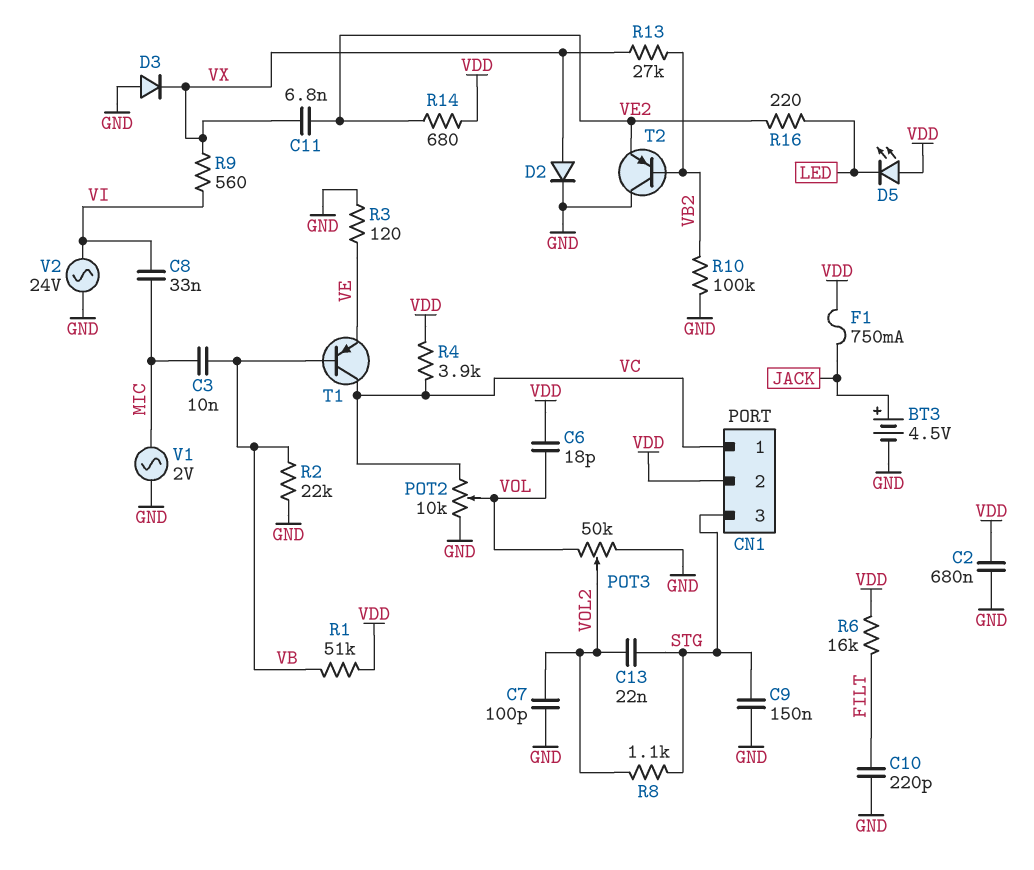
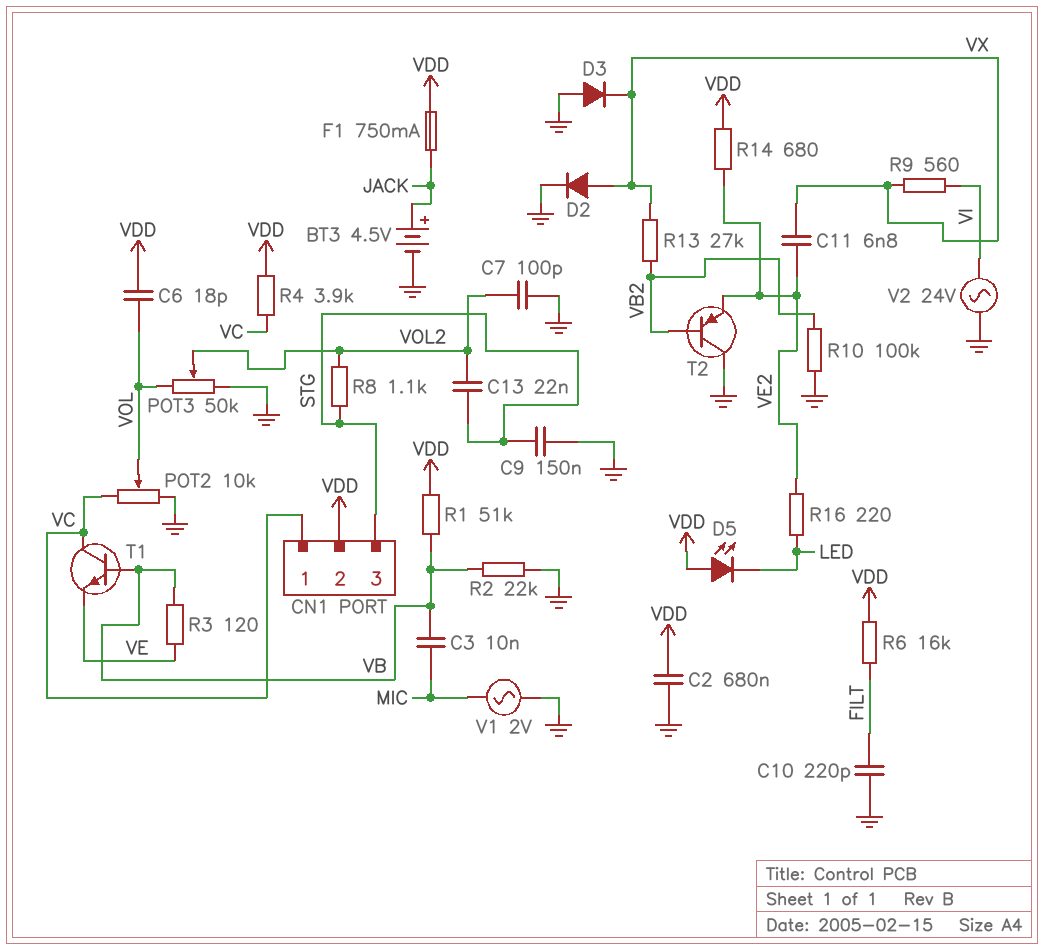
C8: 33nF (MIC, VI) -> none
R3: 120 (GND, VE) -> 120 (VB, VE)
T1: PNP (B VB, C VC, E VE) -> NPN (B VB, C VC, E VE)

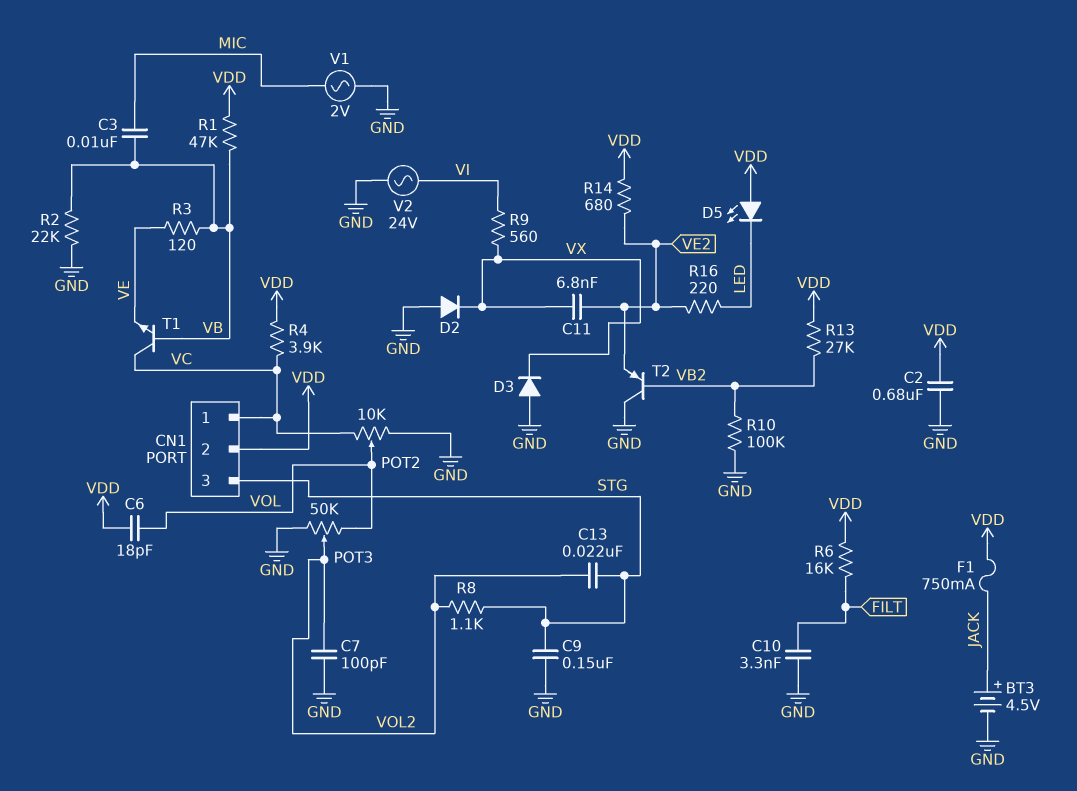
C10: 220pF (FILT, GND) -> 3.3nF (FILT, GND)
D2: diode (A VX, K GND) -> diode (A GND, K VX)
R1: 51k (VB, VDD) -> 47k (VB, VDD)
R13: 27k (VB2, VX) -> 27k (VB2, VDD)

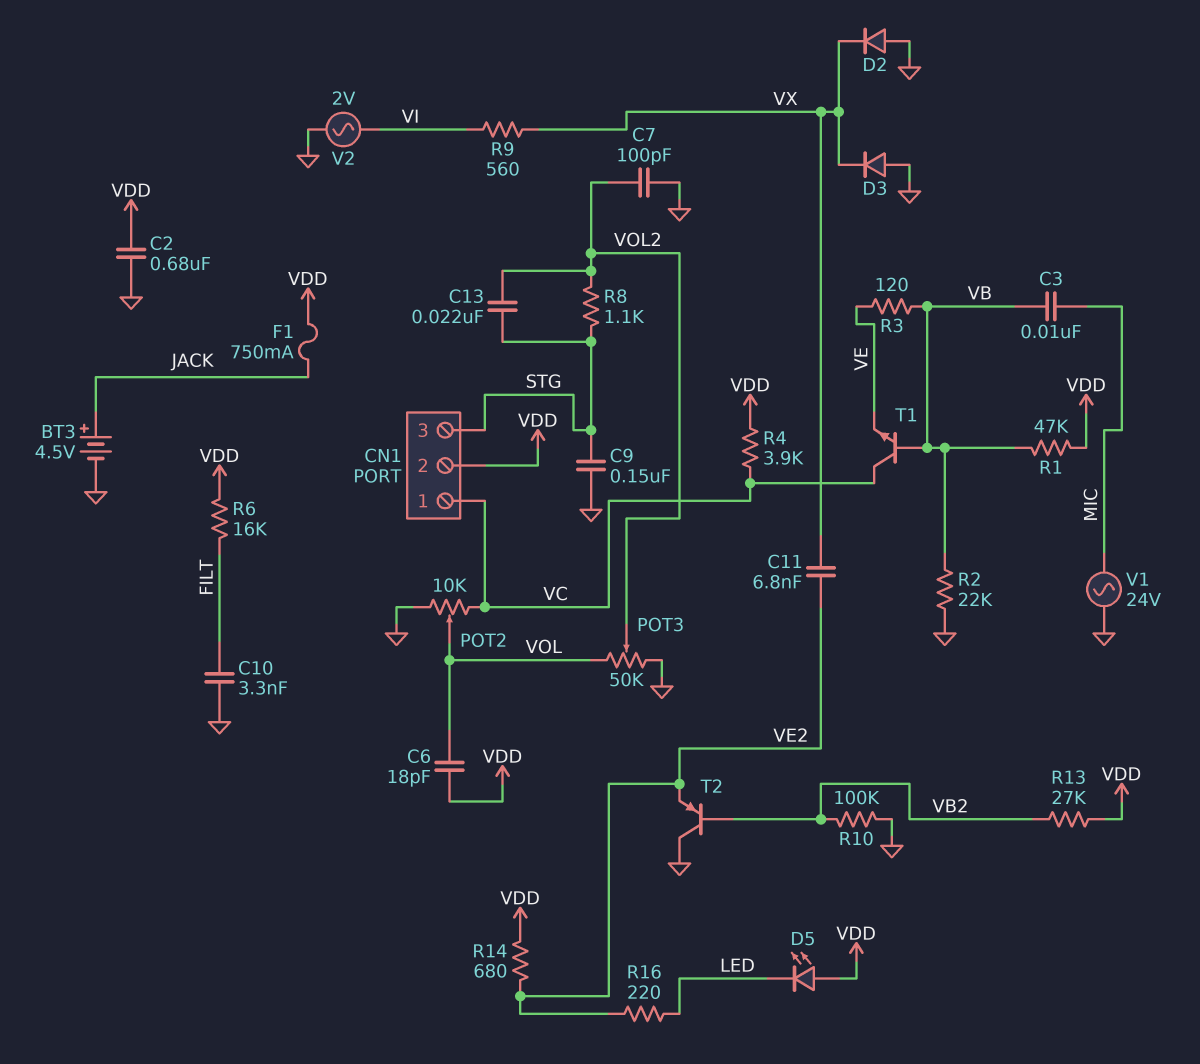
V1: AC 2V (GND, MIC) -> AC 24V (GND, MIC)
V2: AC 24V (GND, VI) -> AC 2V (GND, VI)

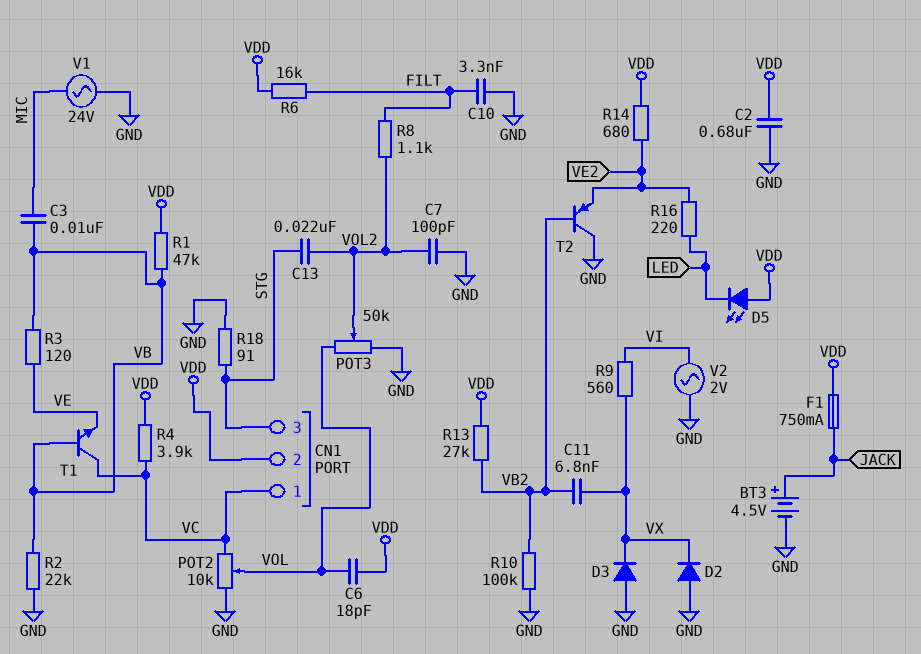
C9: 150nF (GND, STG) -> none
C11: 6.8nF (VE2, VX) -> 6.8nF (VB2, VX)
R8: 1.1k (STG, VOL2) -> 1.1k (FILT, VOL2)
R18: none -> 91 (GND, STG)

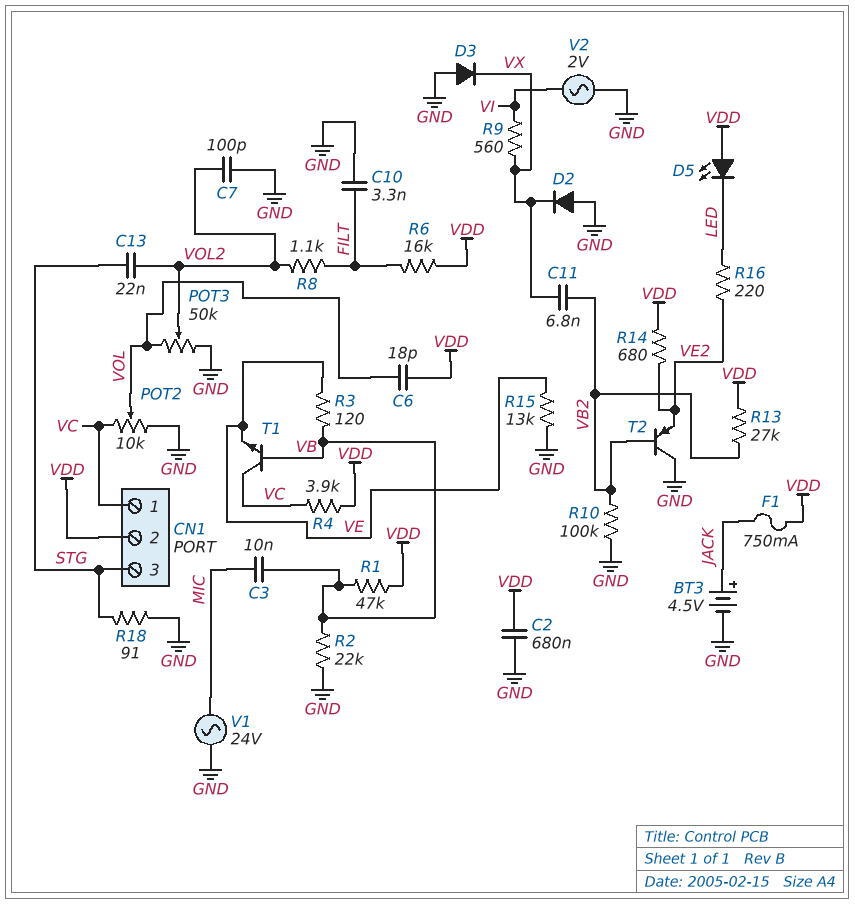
R15: none -> 13k (GND, VE)

